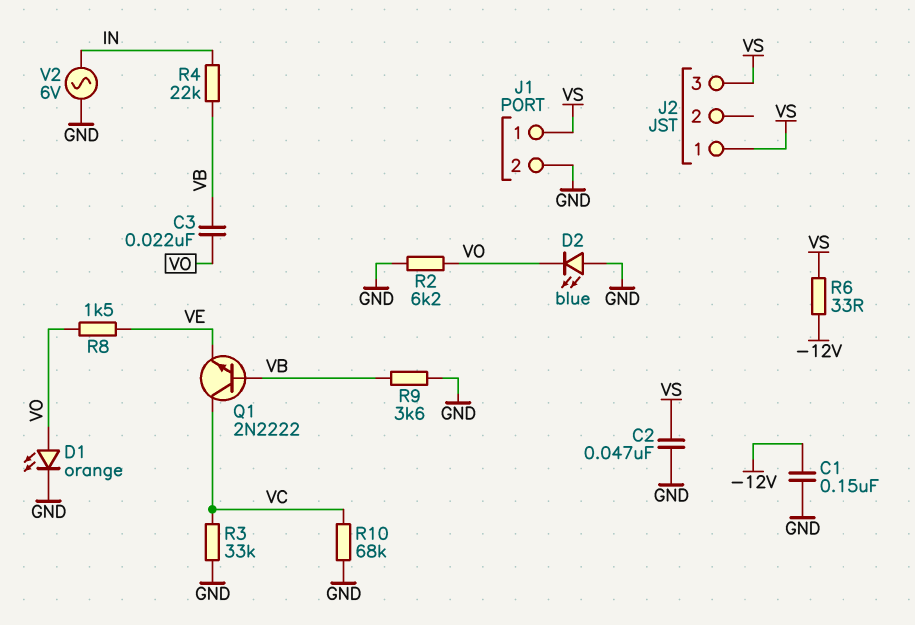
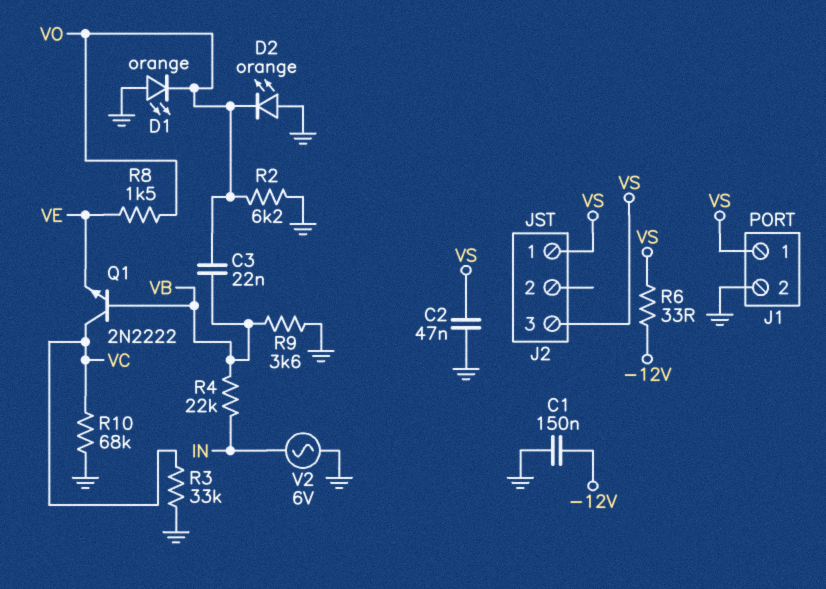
D1: LED orange (A VO, K GND) -> LED orange (A GND, K VO)
D2: LED blue (A GND, K VO) -> LED orange (A GND, K VO)

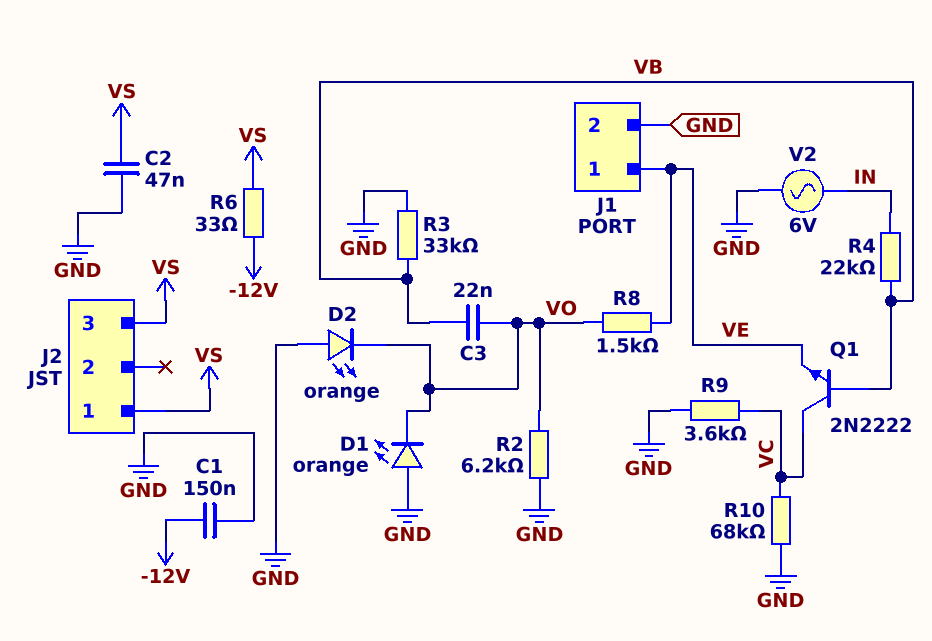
J1 pin 1: VS -> VE
R3: 33k (GND, VC) -> 33k (GND, VB)
R9: 3.6k (GND, VB) -> 3.6k (GND, VC)

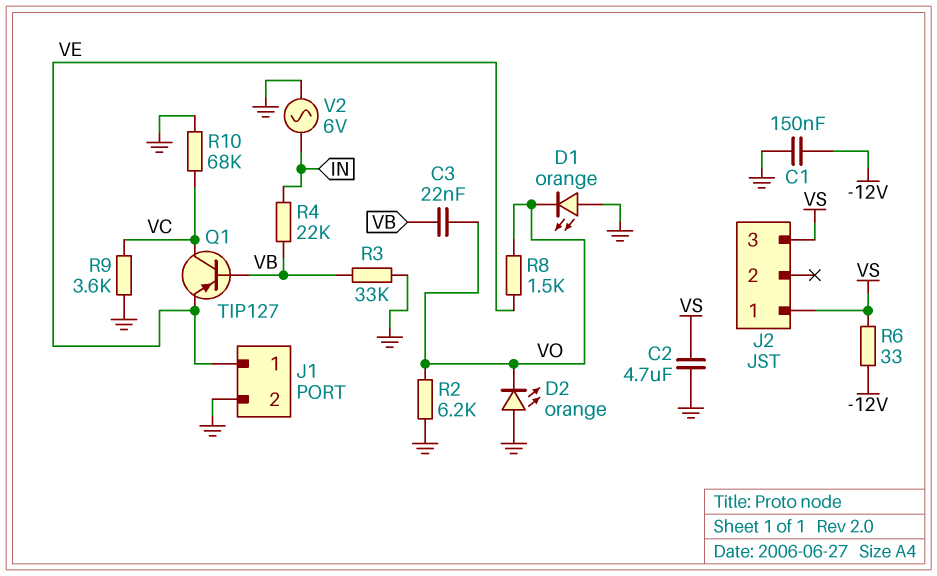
C2: 47nF (GND, VS) -> 4.7uF (GND, VS)
Q1: NPN 2N2222 (B VB, C VC, E VE) -> PNP TIP127 (B VB, C VC, E VE)

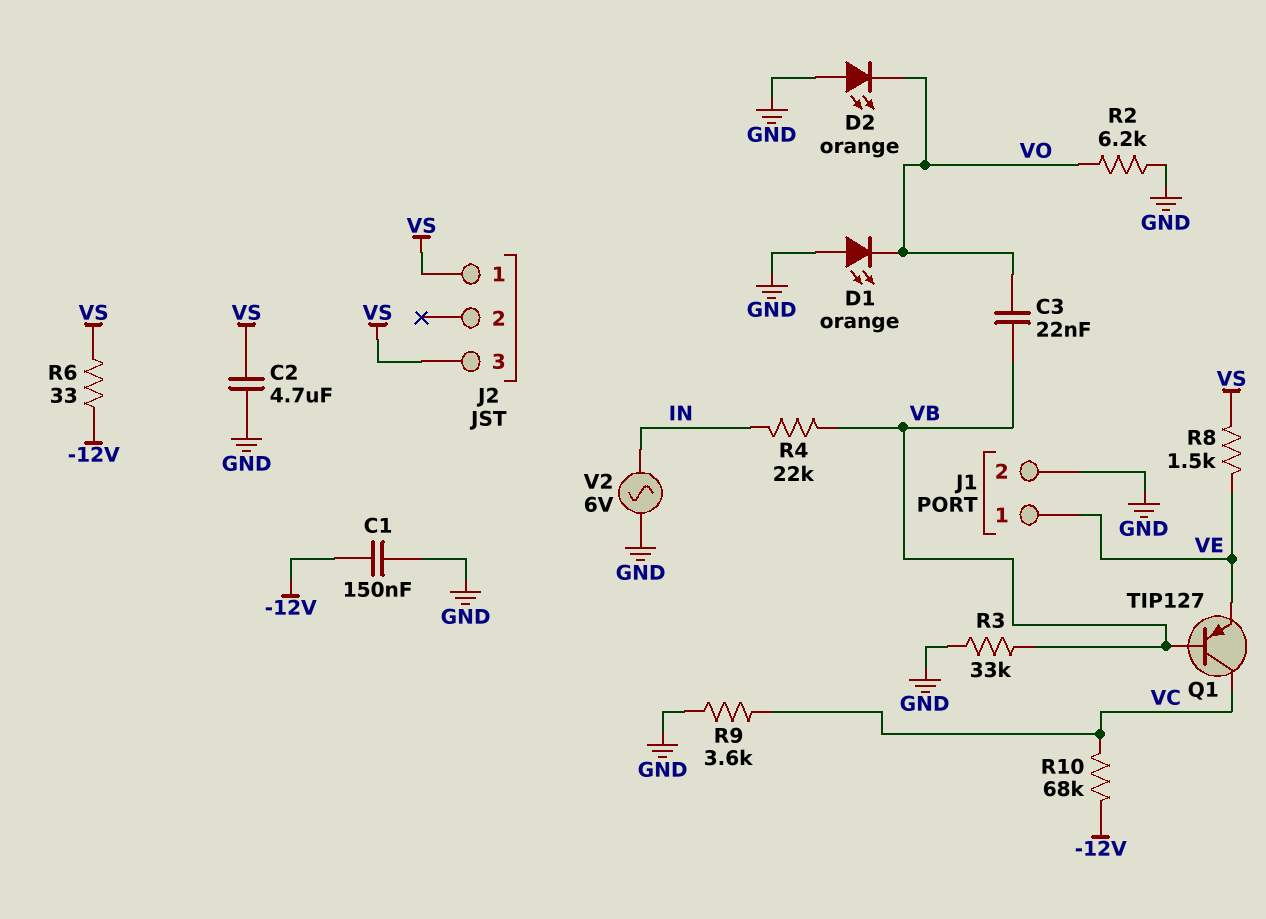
R8: 1.5k (VE, VO) -> 1.5k (VE, VS)
R10: 68k (GND, VC) -> 68k (-12V, VC)

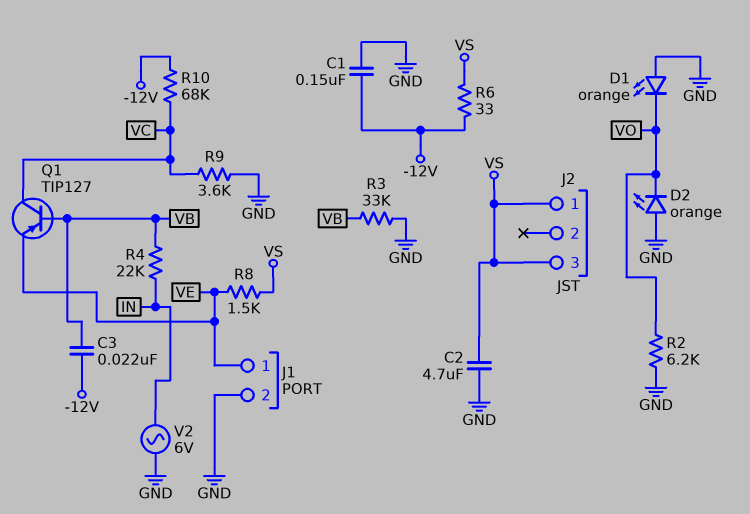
C3: 22nF (VB, VO) -> 22nF (-12V, VB)

